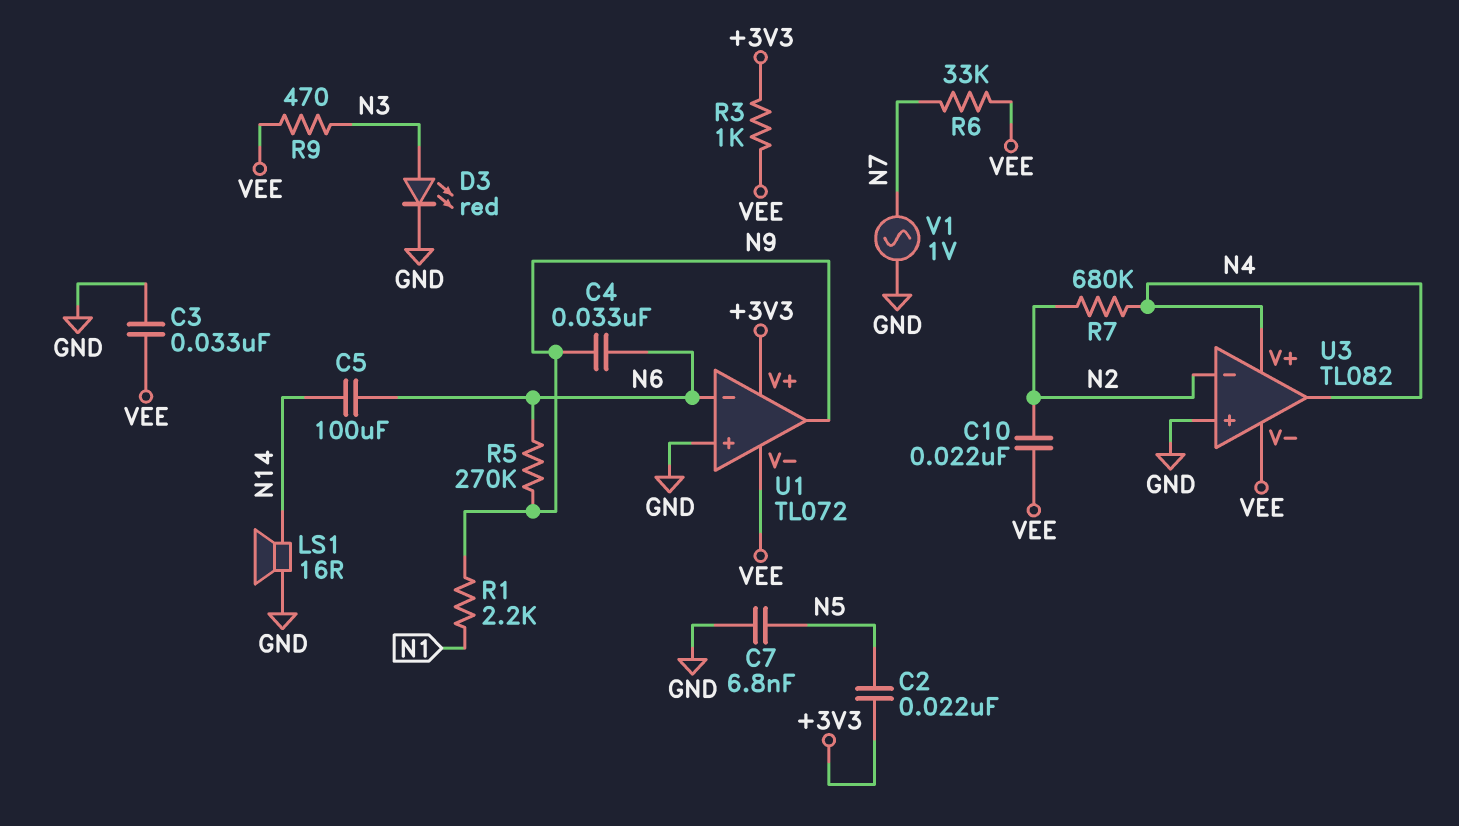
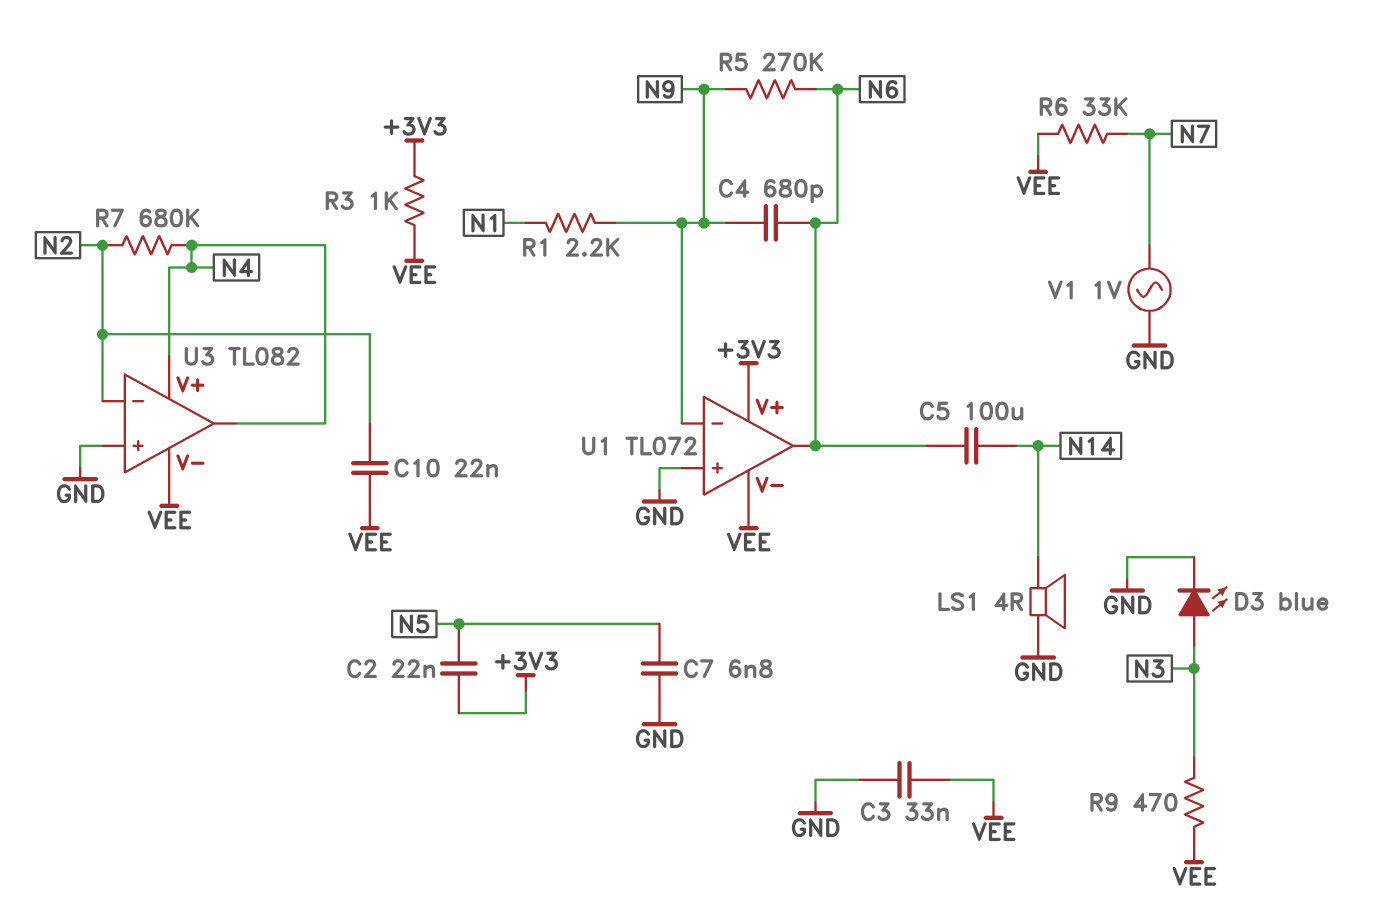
C4: 33nF (N6, N9) -> 680pF (N6, N9)
D3: LED red (A N3, K GND) -> LED blue (A N3, K GND)
LS1: speaker 16R (GND, N14) -> speaker 4R (GND, N14)
U1 pin in-: N6 -> N9
U1 pin out: N9 -> N6

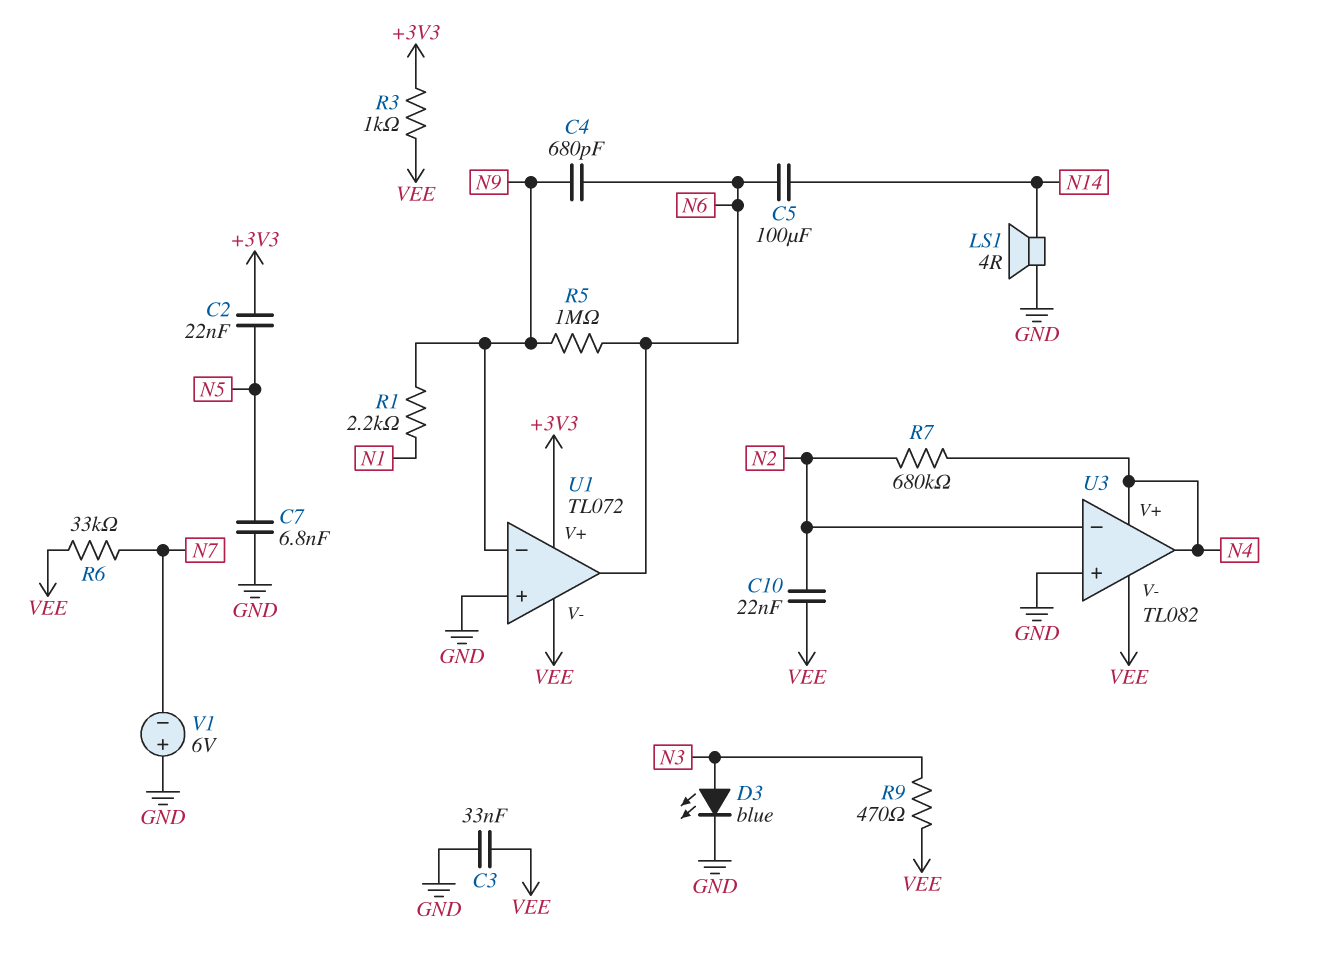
R5: 270k (N6, N9) -> 1M (N6, N9)
V1: AC 1V (GND, N7) -> 6V (plus GND, minus N7)

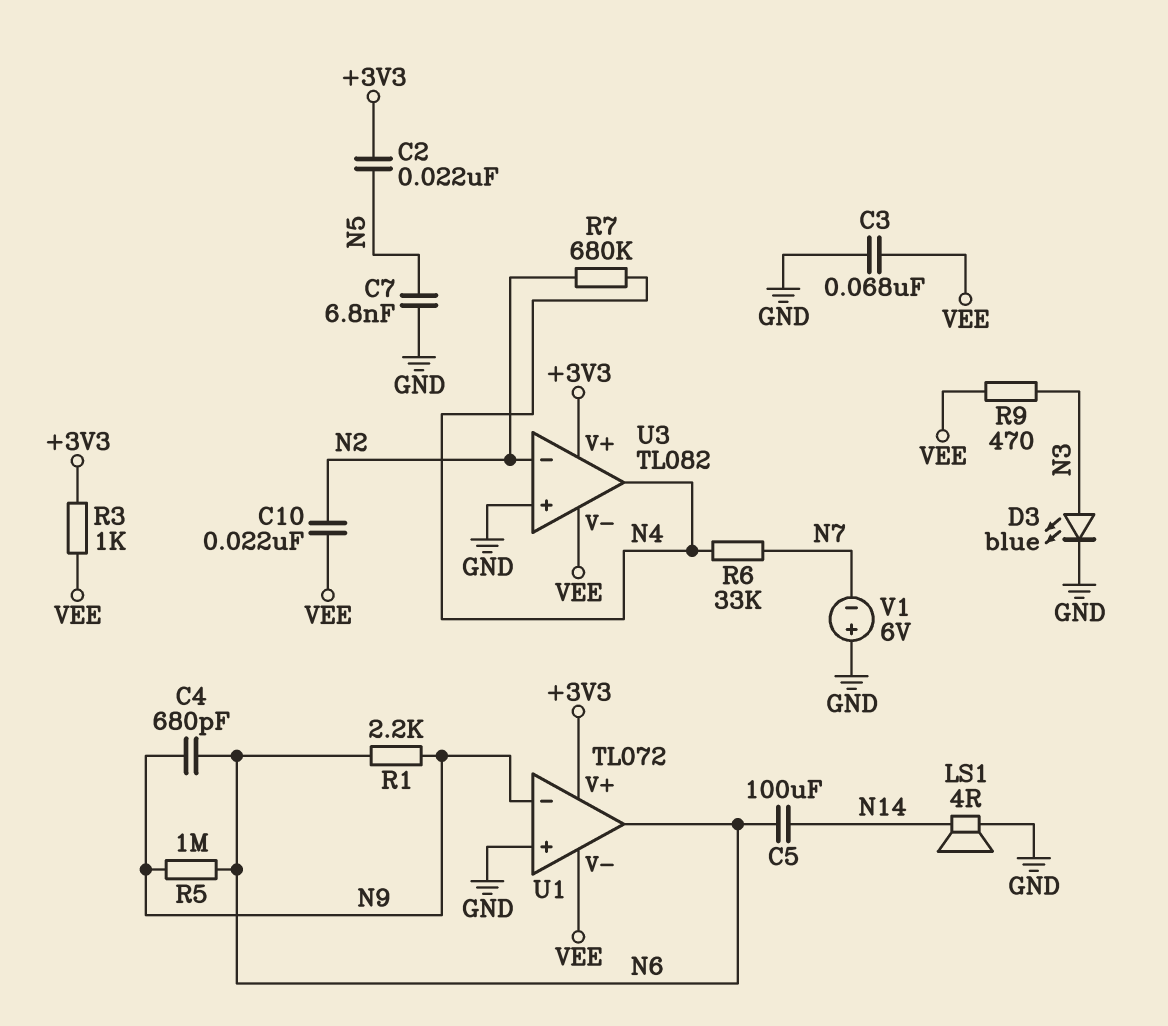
C3: 33nF (GND, VEE) -> 68nF (GND, VEE)
R1: 2.2k (N1, N9) -> 2.2k (N6, N9)
R6: 33k (N7, VEE) -> 33k (N4, N7)
U3 pin V+: N4 -> +3V3

